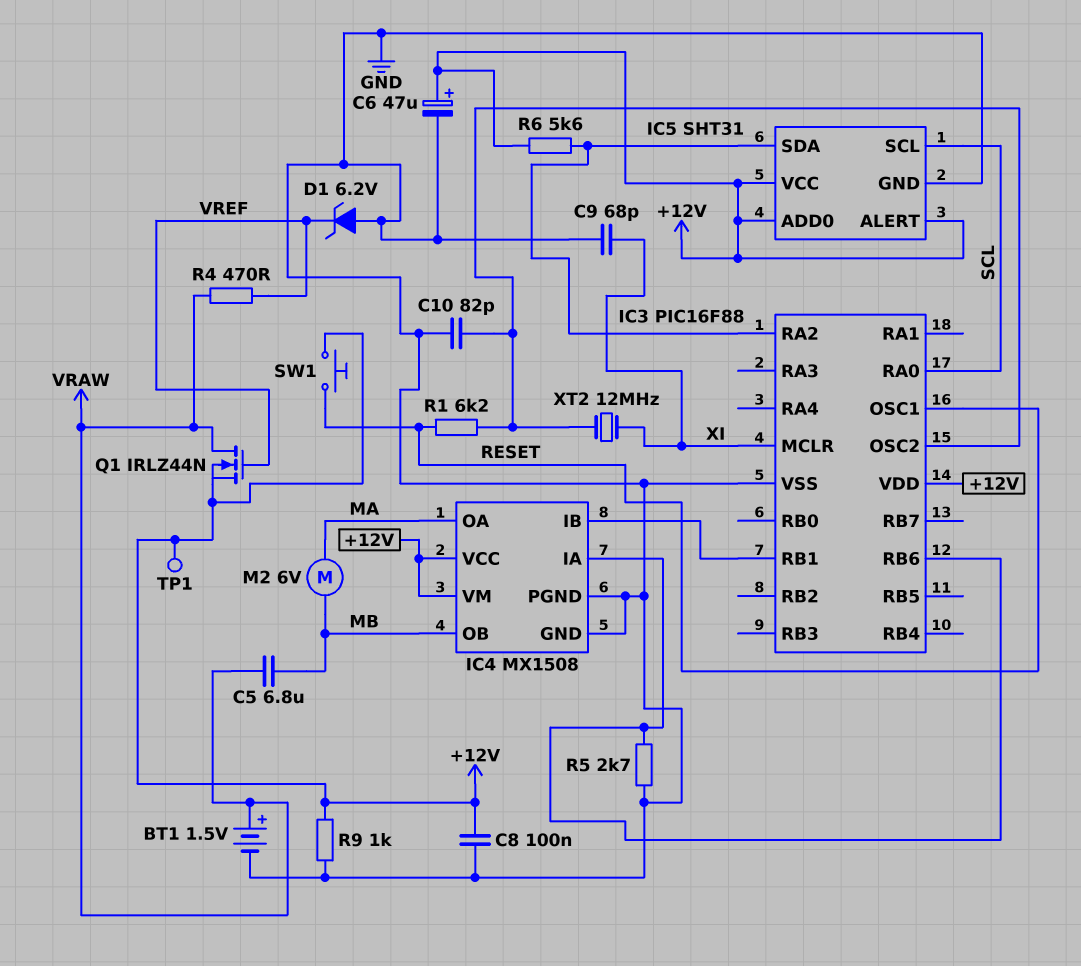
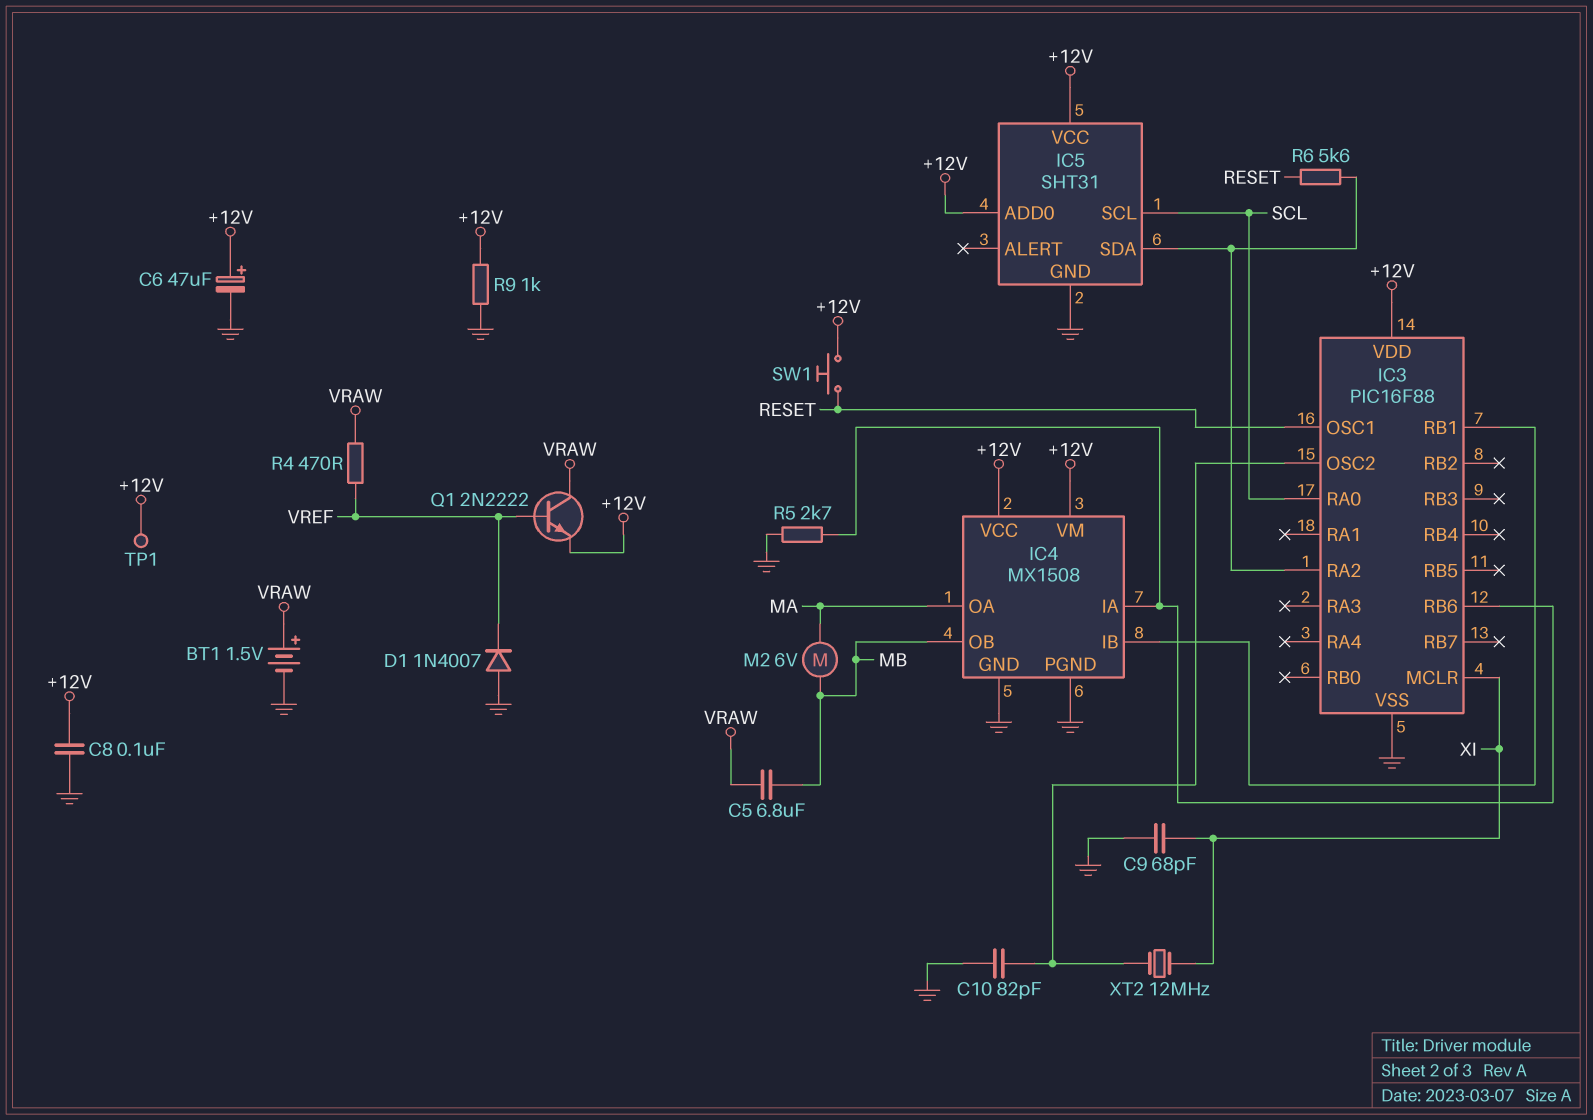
D1: zener 6.2V (A GND, K VREF) -> diode 1N4007 (A GND, K VREF)
IC5 pin ALERT: +12V -> none
Q1: NMOS IRLZ44N (G VREF, D VRAW, S +12V) -> NPN 2N2222 (B VREF, C VRAW, E +12V)
R1: 6.2k (IC3/OSC2, RESET) -> none
R6: 5.6k (+12V, IC3/RA2) -> 5.6k (IC3/RA2, RESET)

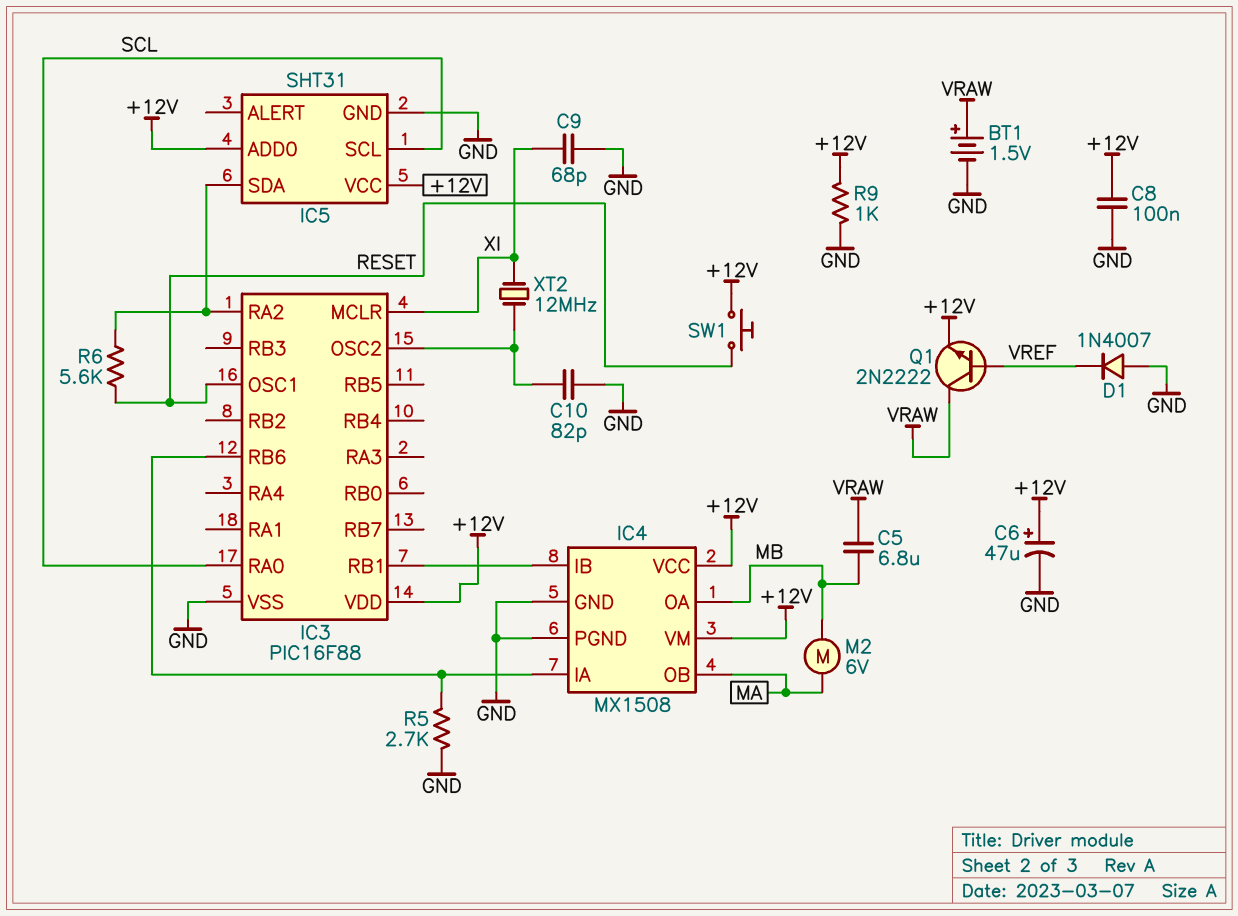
IC4 pin OA: MA -> MB
IC4 pin OB: MB -> MA
R4: 470 (VRAW, VREF) -> none
TP1: test point (+12V) -> none

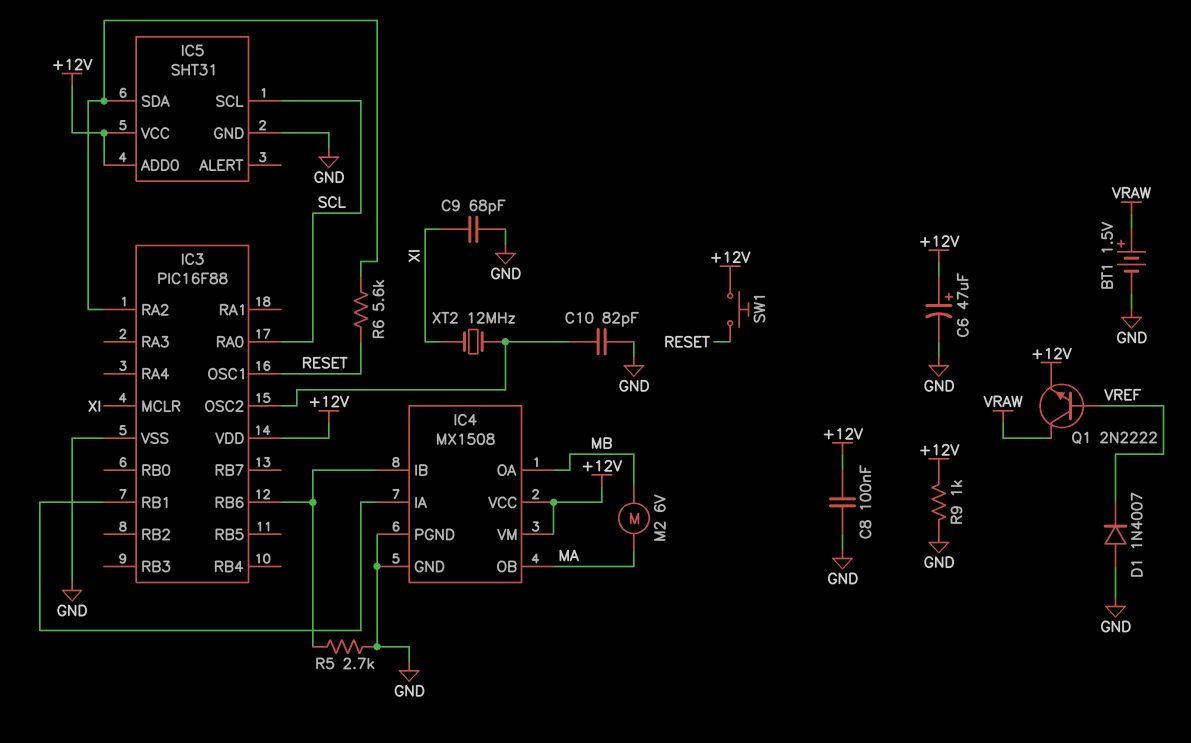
C5: 6.8uF (MB, VRAW) -> none
IC4 pin IA: IC3/RB6 -> IC3/RB1
IC4 pin IB: IC3/RB1 -> IC3/RB6

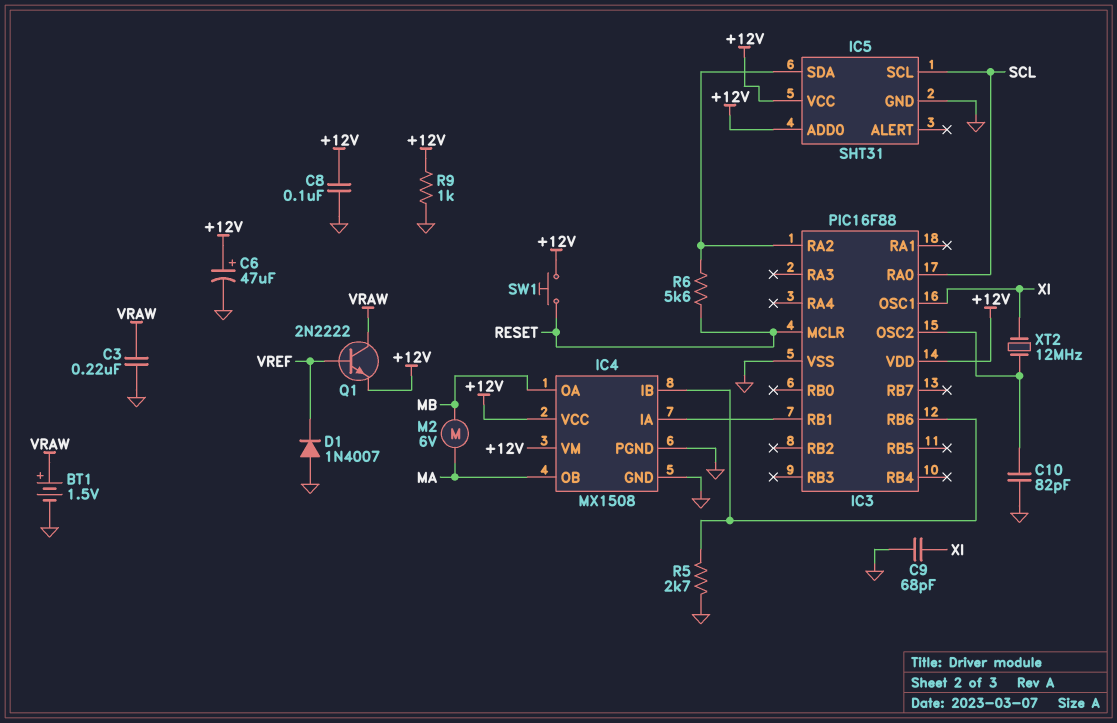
C3: none -> 220nF (GND, VRAW)
IC3 pin MCLR: XI -> RESET
IC3 pin OSC1: RESET -> XI

